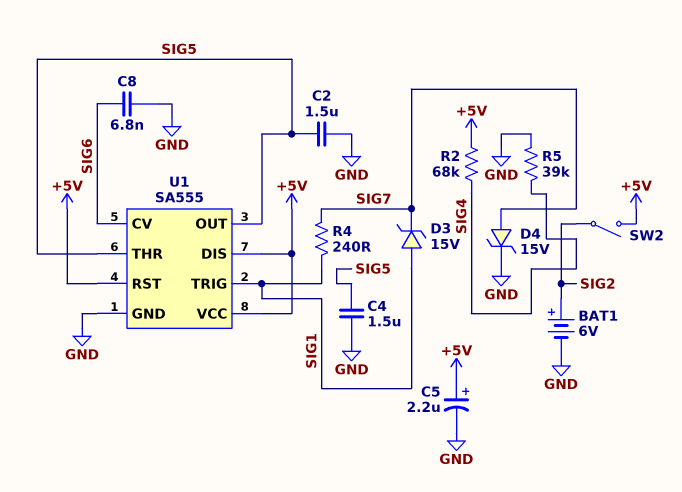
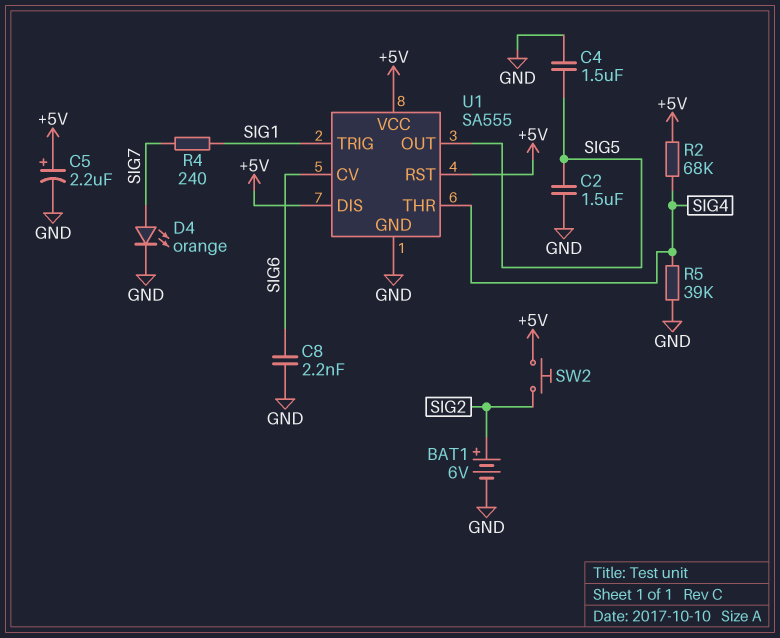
C8: 6.8nF (GND, SIG6) -> 2.2nF (GND, SIG6)
D3: zener 15V (A SIG1, K SIG7) -> none
D4: zener 15V (A SIG7, K GND) -> LED orange (A SIG7, K GND)
SW2: switch (+5V, SIG2) -> button (+5V, SIG2)
U1 pin THR: SIG5 -> SIG4

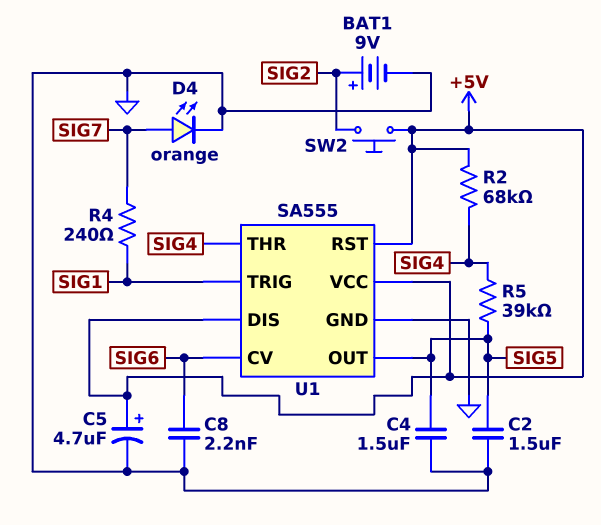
BAT1: 6V (plus SIG2, minus GND) -> 9V (plus SIG2, minus GND)
C5: 2.2uF (plus +5V, minus GND) -> 4.7uF (plus +5V, minus GND)
R5: 39k (GND, SIG4) -> 39k (SIG4, SIG5)

